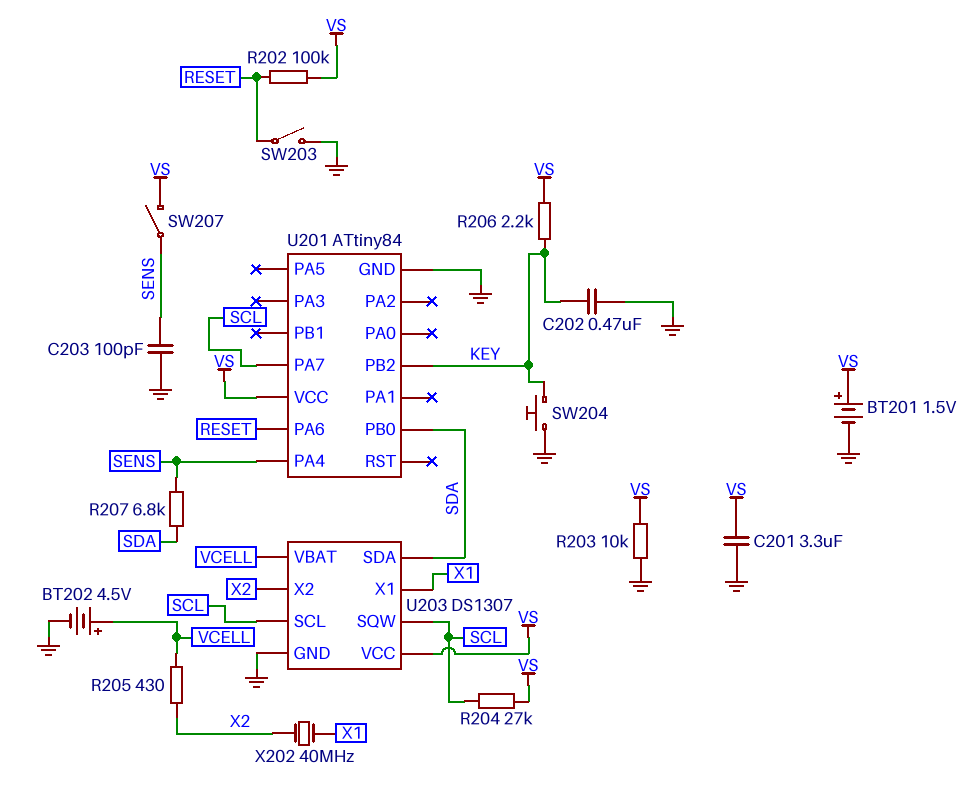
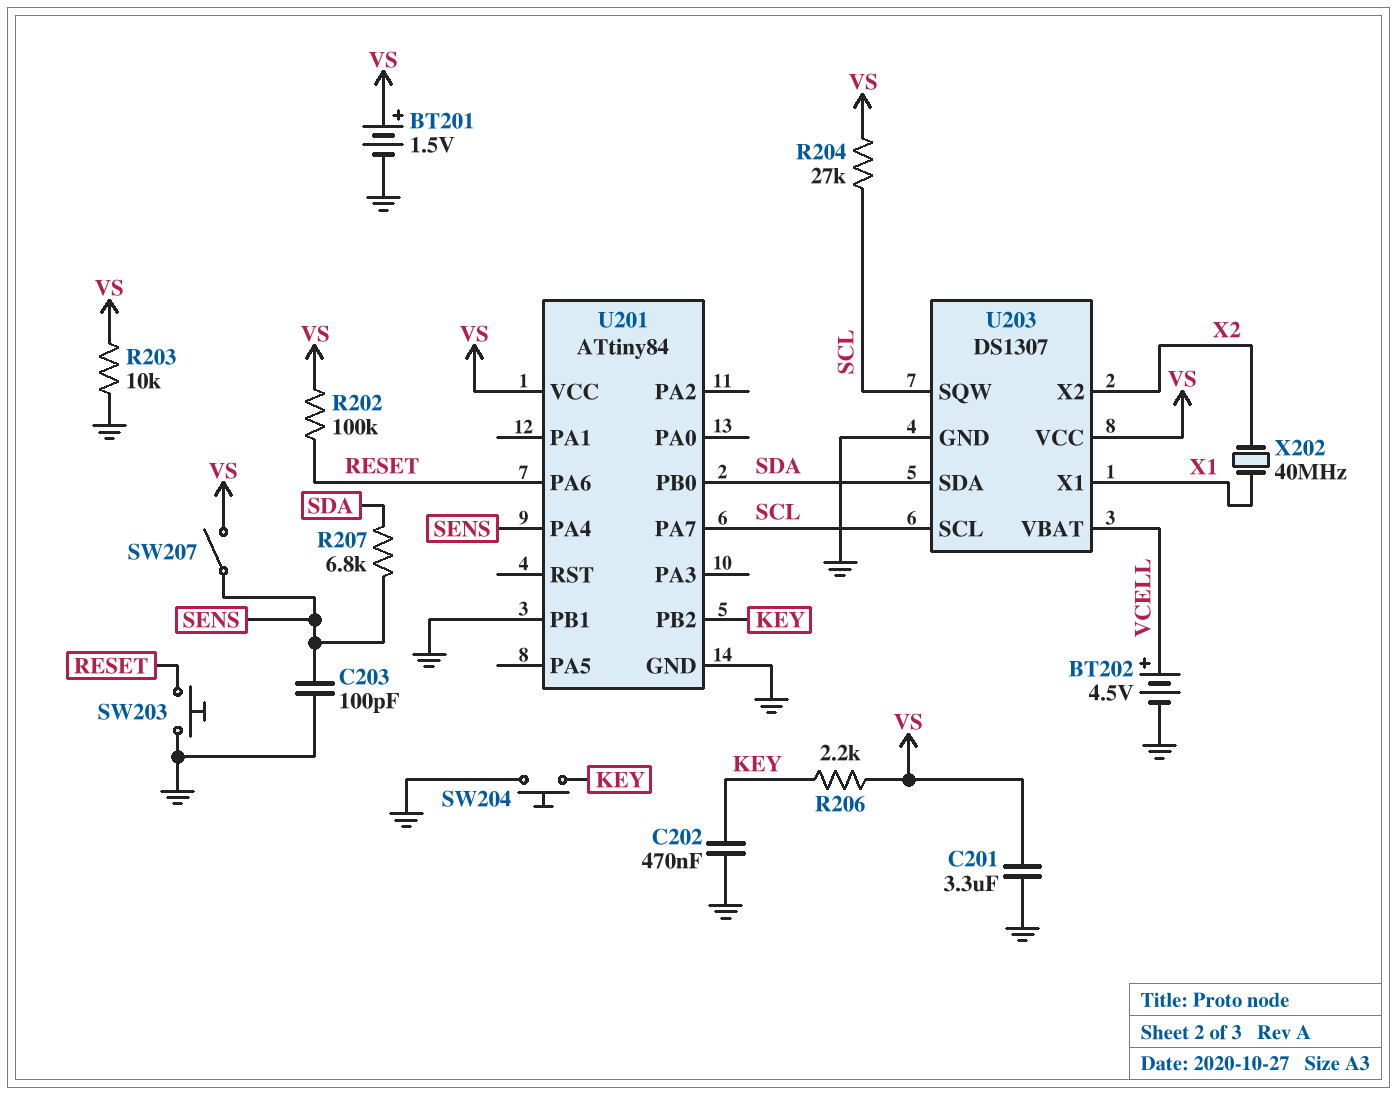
R205: 430 (VCELL, X2) -> none
SW203: switch (GND, RESET) -> button (GND, RESET)
U201 pin PB1: none -> GND

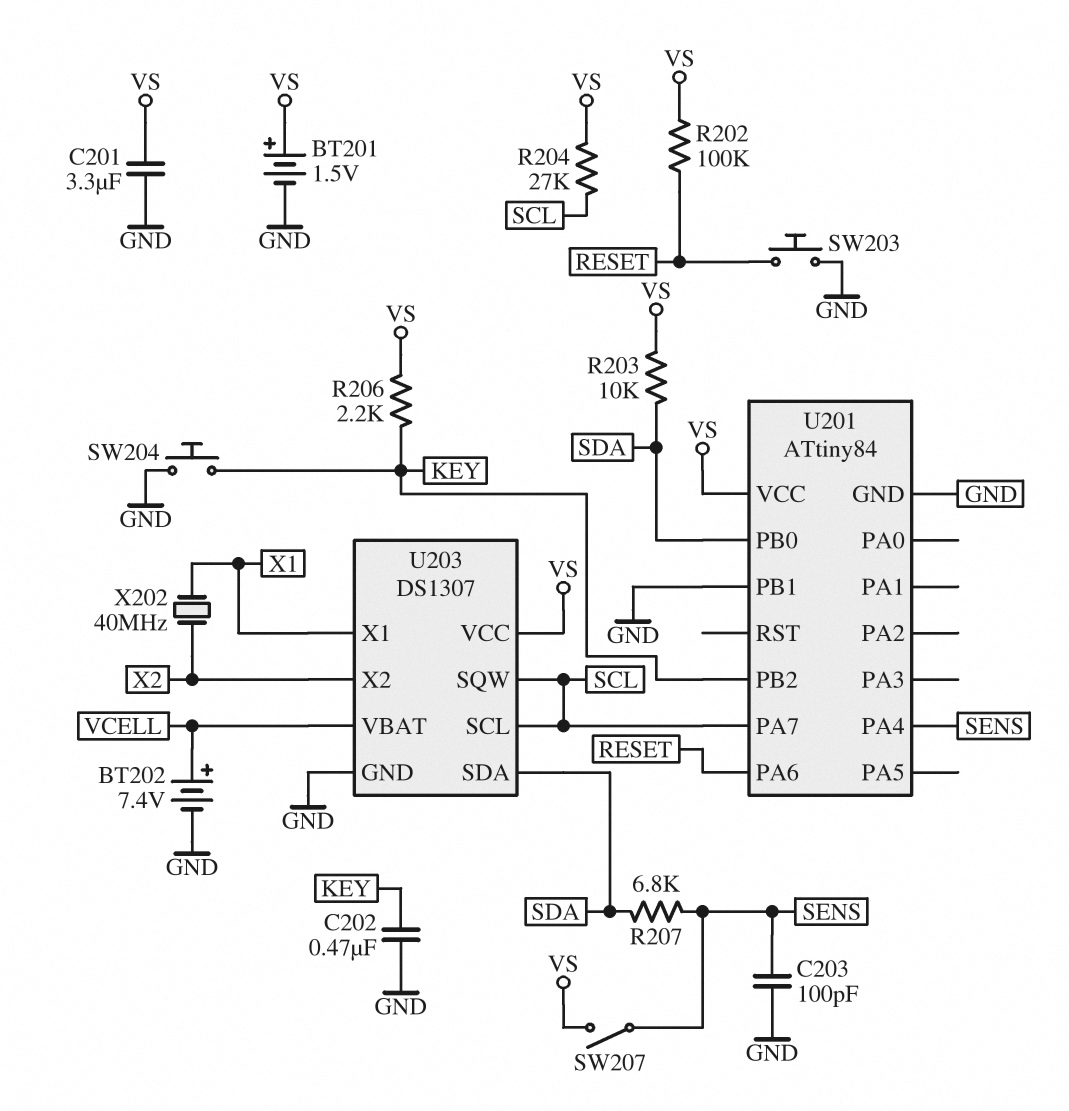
BT202: 4.5V (plus VCELL, minus GND) -> 7.4V (plus VCELL, minus GND)
R203: 10k (GND, VS) -> 10k (SDA, VS)

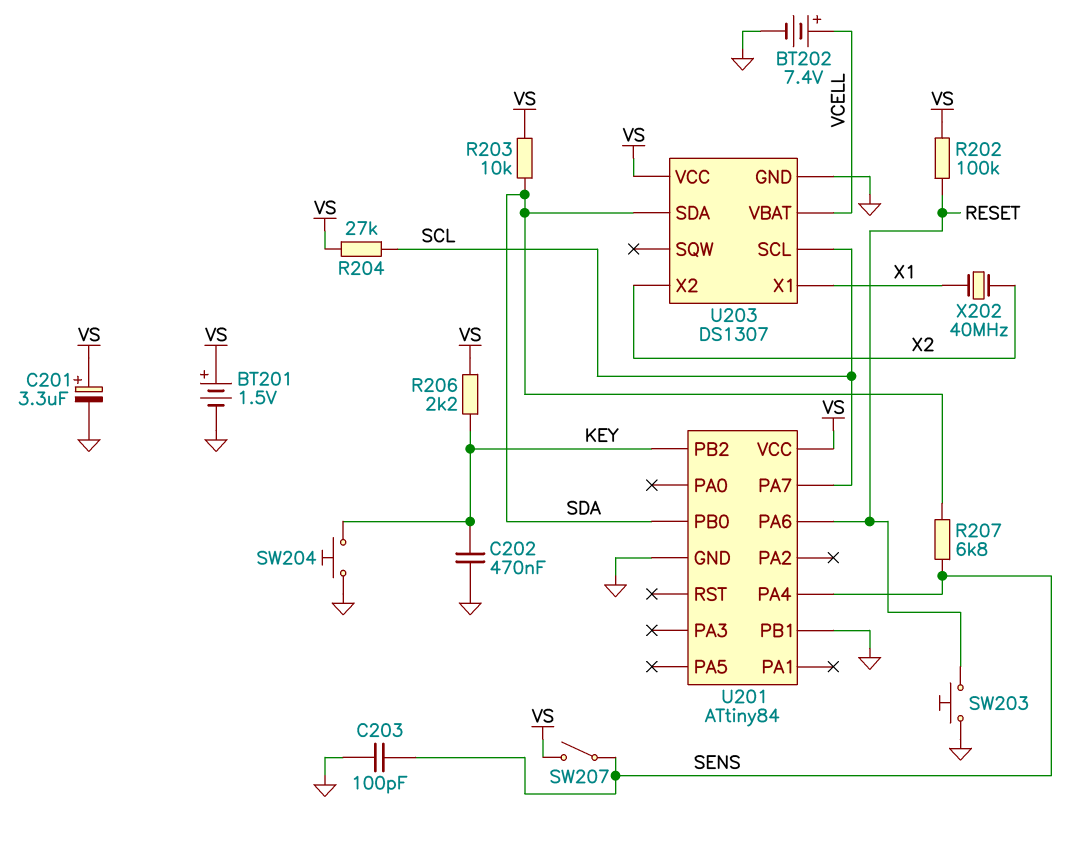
C201: 3.3uF (GND, VS) -> 3.3uF (plus VS, minus GND)
U203 pin SQW: SCL -> none

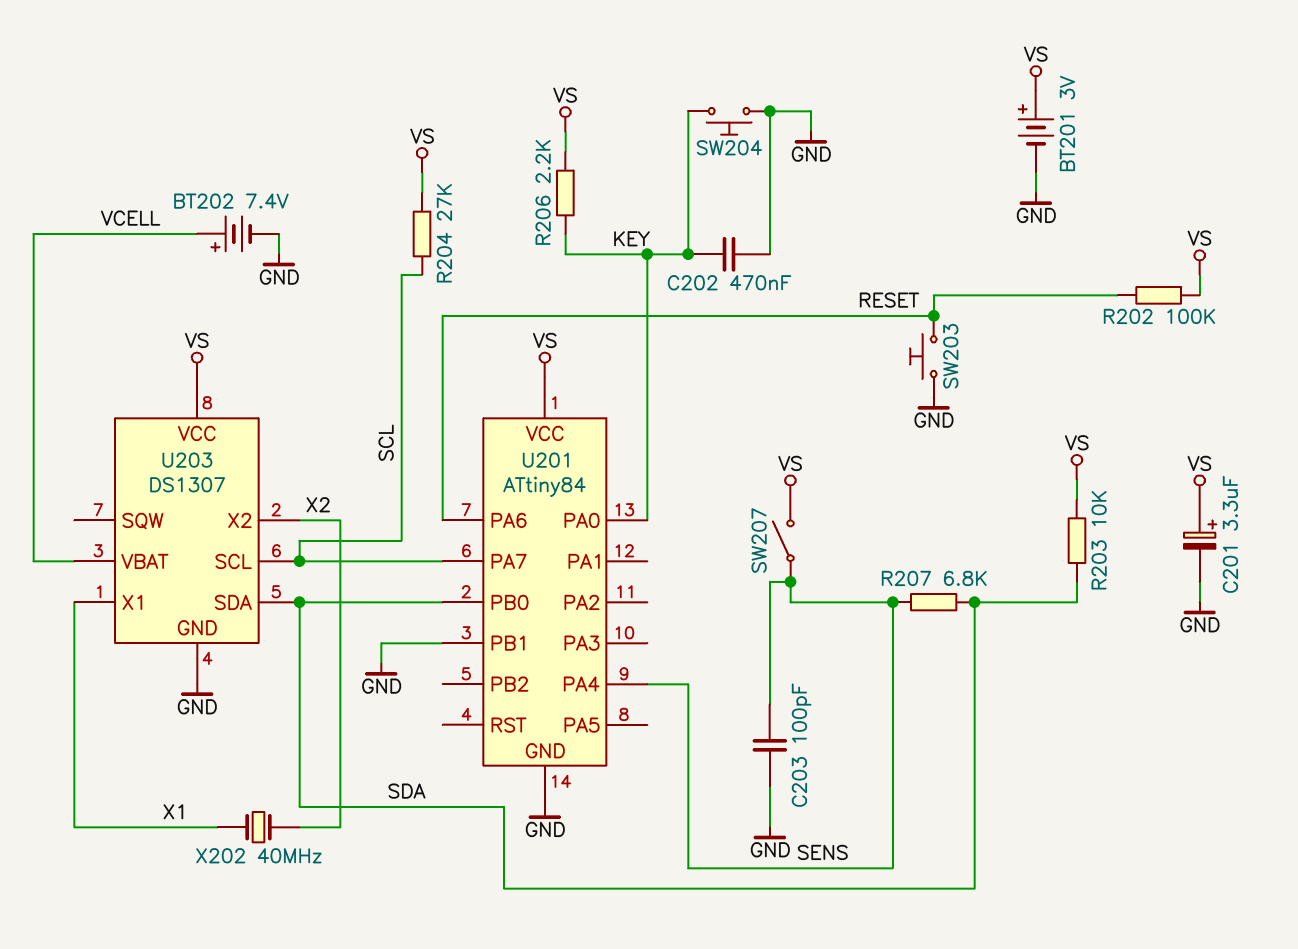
BT201: 1.5V (plus VS, minus GND) -> 3V (plus VS, minus GND)
U201 pin PA0: none -> KEY
U201 pin PB2: KEY -> none

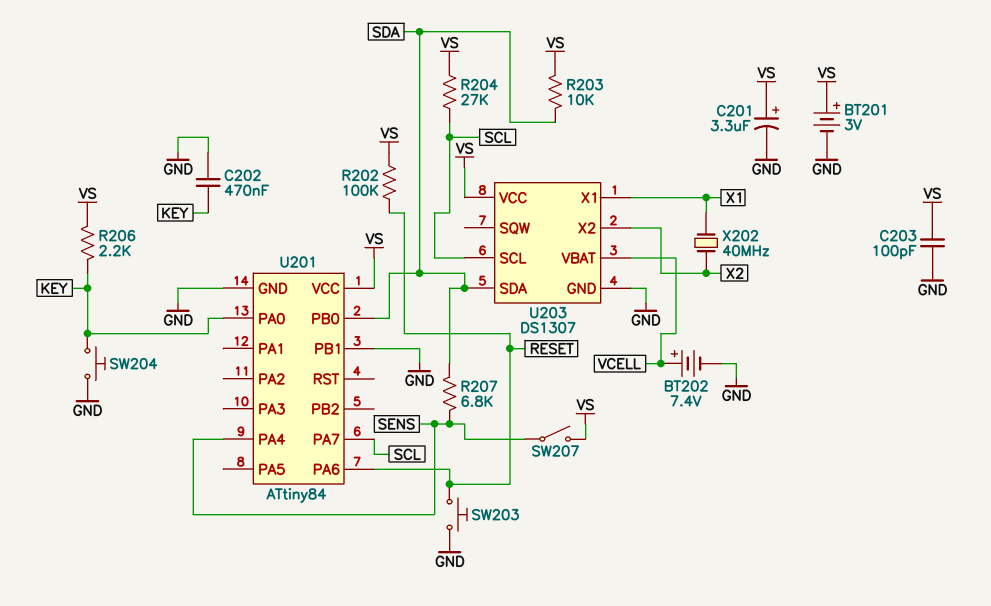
C203: 100pF (GND, SENS) -> 100pF (GND, VS)

